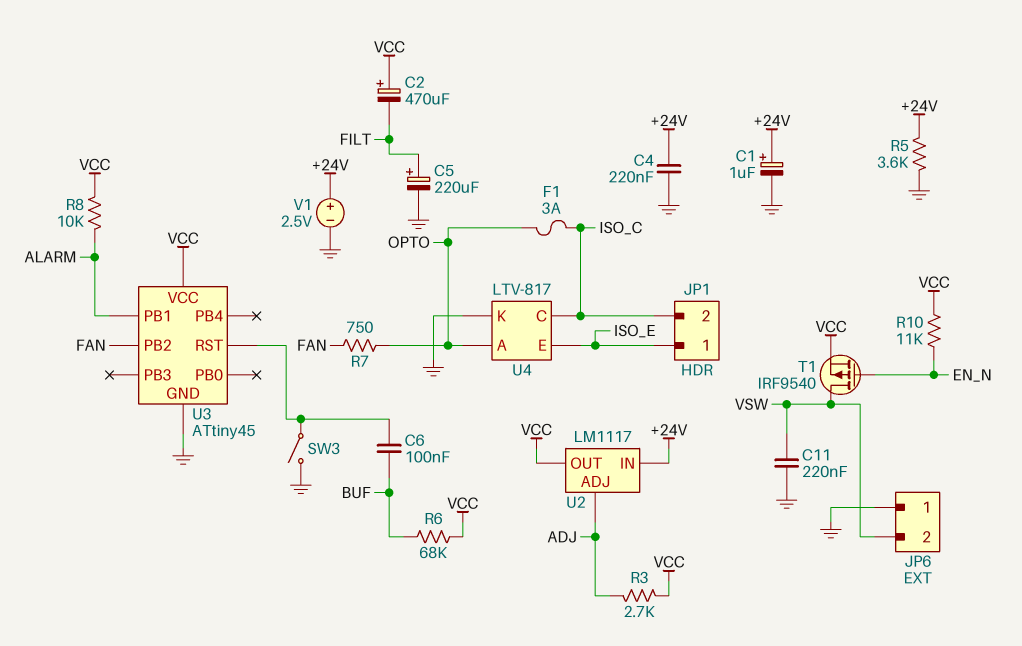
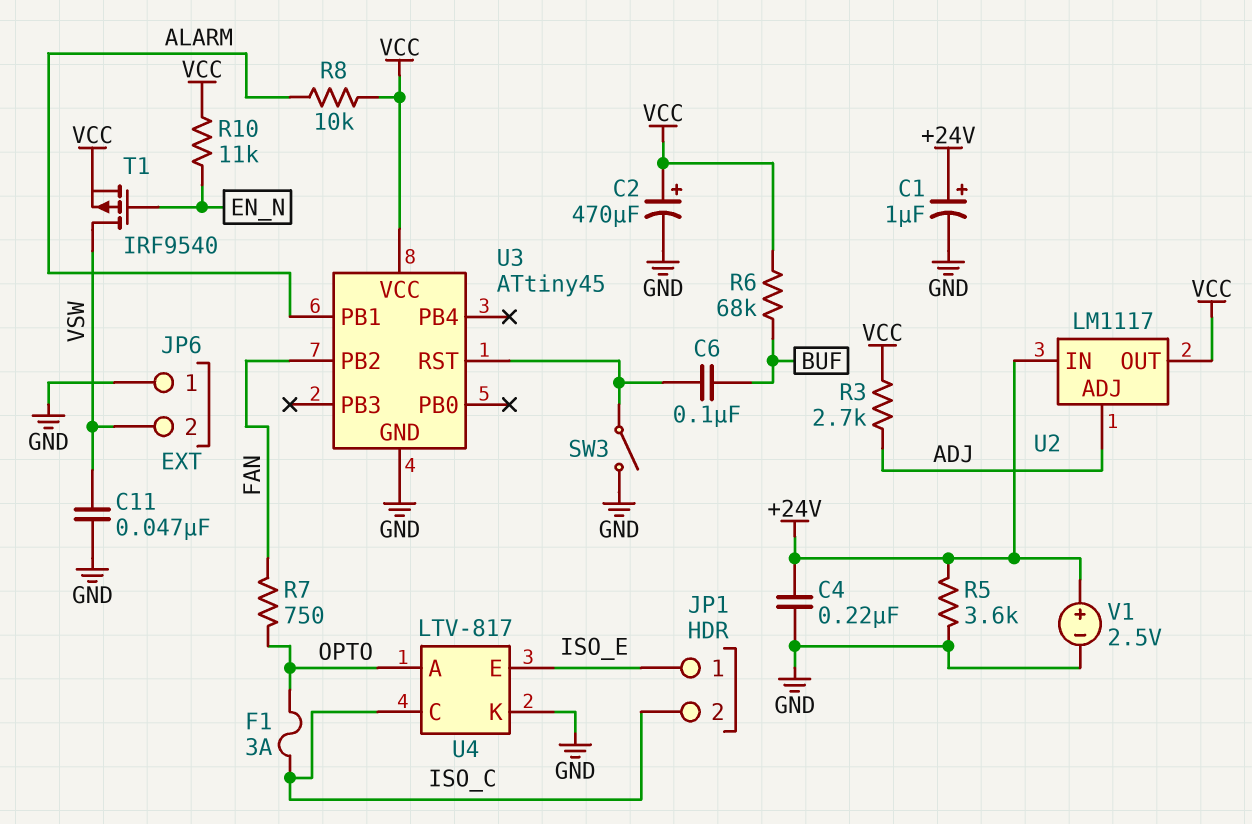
C2: 470uF (plus VCC, minus FILT) -> 470uF (plus VCC, minus GND)
C5: 220uF (plus FILT, minus GND) -> none
C11: 220nF (GND, VSW) -> 47nF (GND, VSW)

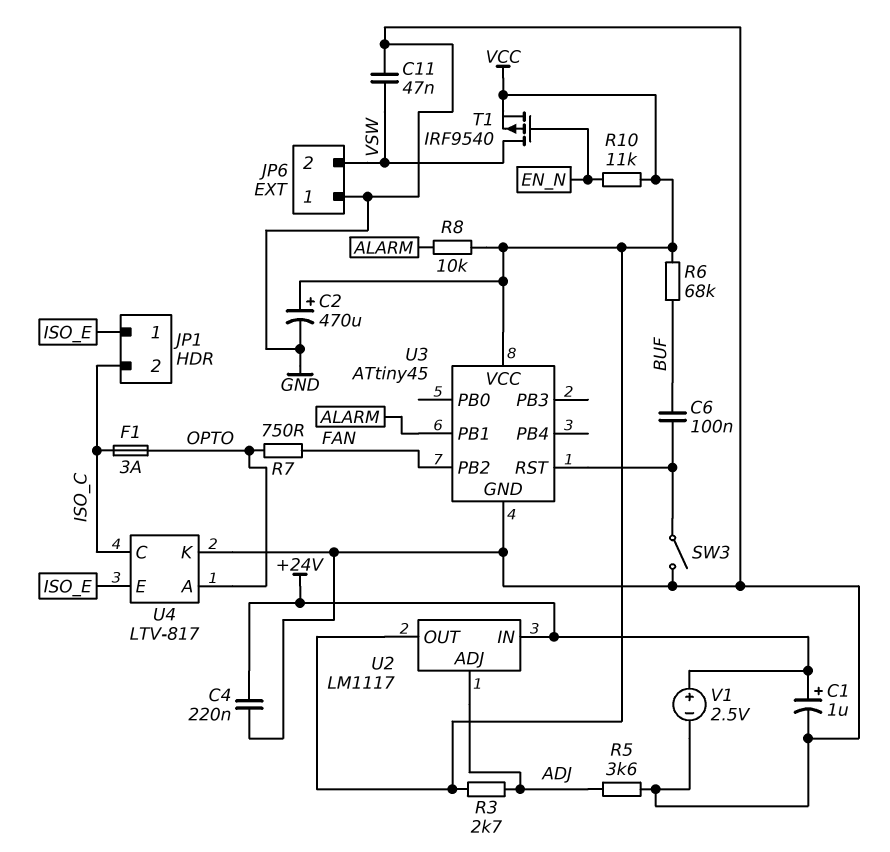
R5: 3.6k (+24V, GND) -> 3.6k (ADJ, GND)

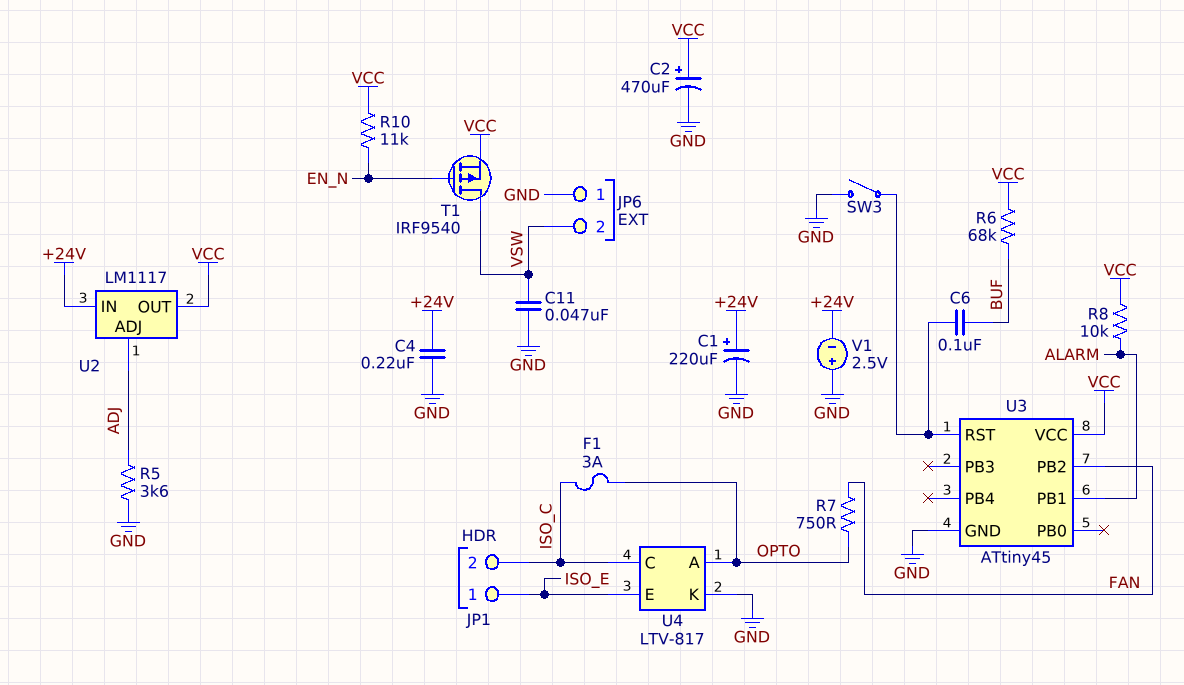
C1: 1uF (plus +24V, minus GND) -> 220uF (plus +24V, minus GND)
R3: 2.7k (ADJ, VCC) -> none
V1: 2.5V (plus +24V, minus GND) -> 2.5V (plus GND, minus +24V)

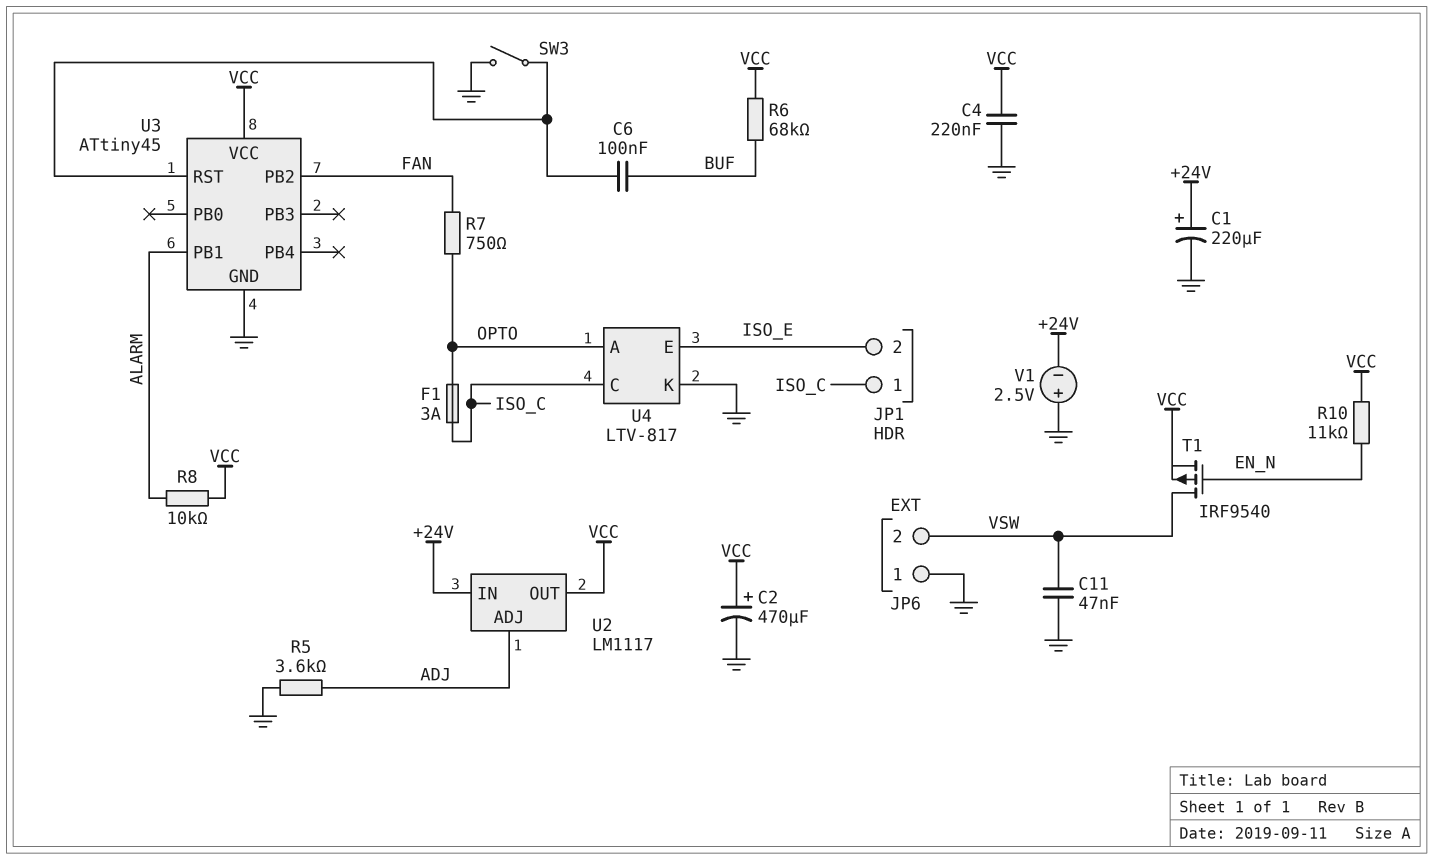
C4: 220nF (+24V, GND) -> 220nF (GND, VCC)
JP1 pin 1: ISO_E -> ISO_C
JP1 pin 2: ISO_C -> ISO_E

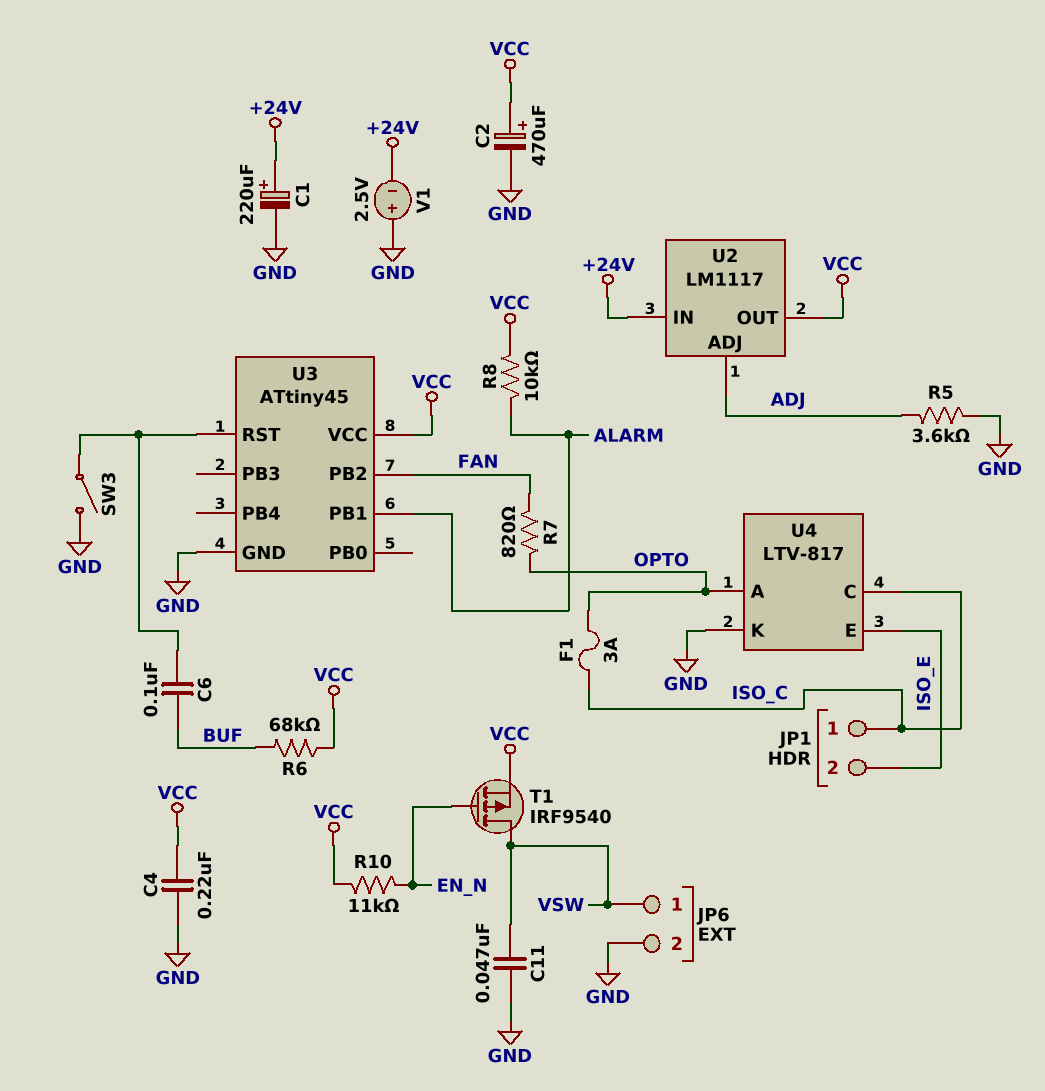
JP6 pin 1: GND -> VSW
JP6 pin 2: VSW -> GND
R7: 750 (FAN, OPTO) -> 820 (FAN, OPTO)

